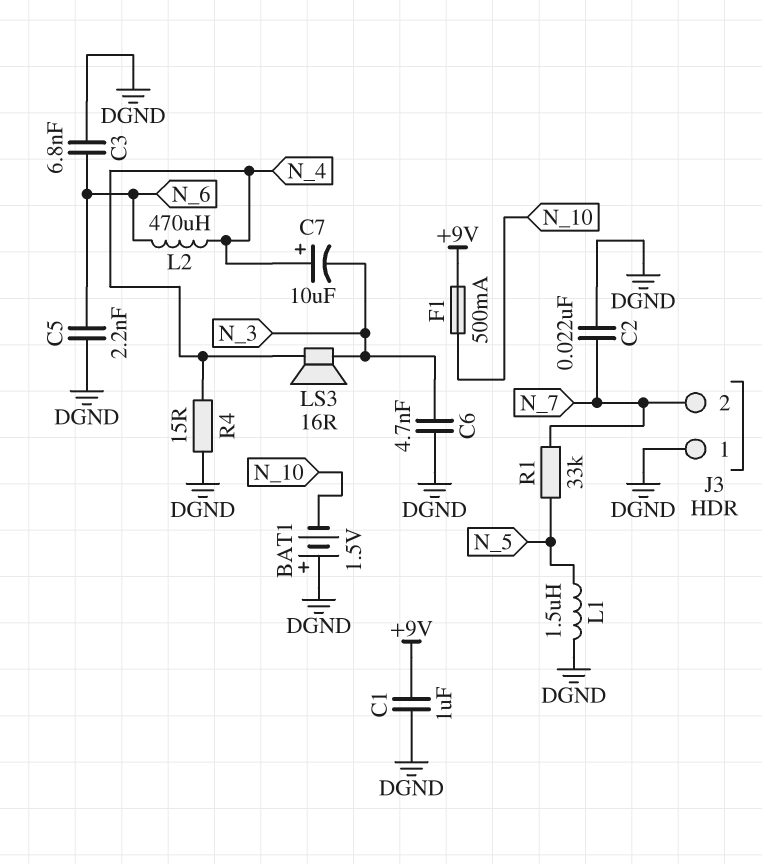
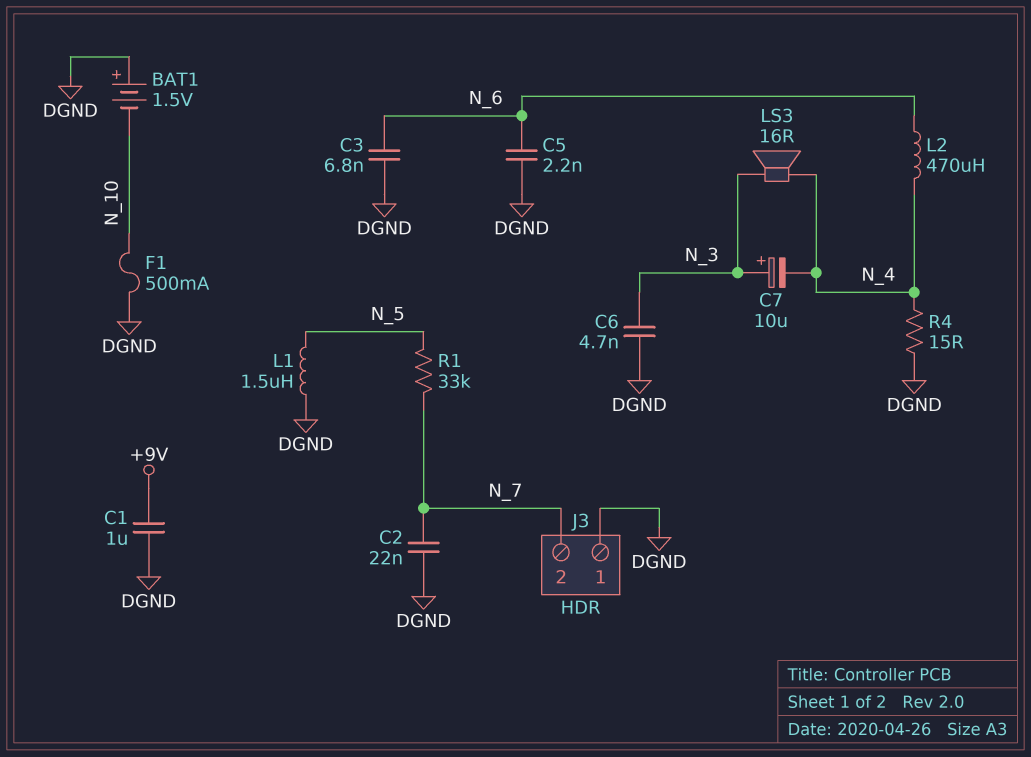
C7: 10uF (plus N_4, minus N_3) -> 10uF (plus N_3, minus N_4)
F1: 500mA (+9V, N_10) -> 500mA (DGND, N_10)

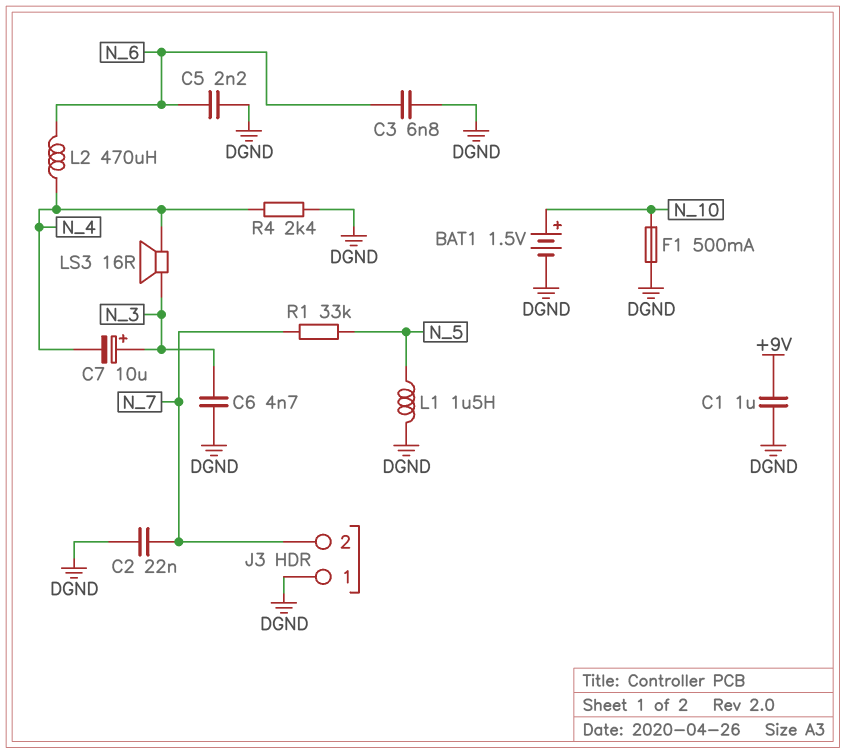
BAT1: 1.5V (plus DGND, minus N_10) -> 1.5V (plus N_10, minus DGND)
R4: 15 (DGND, N_4) -> 2.4k (DGND, N_4)

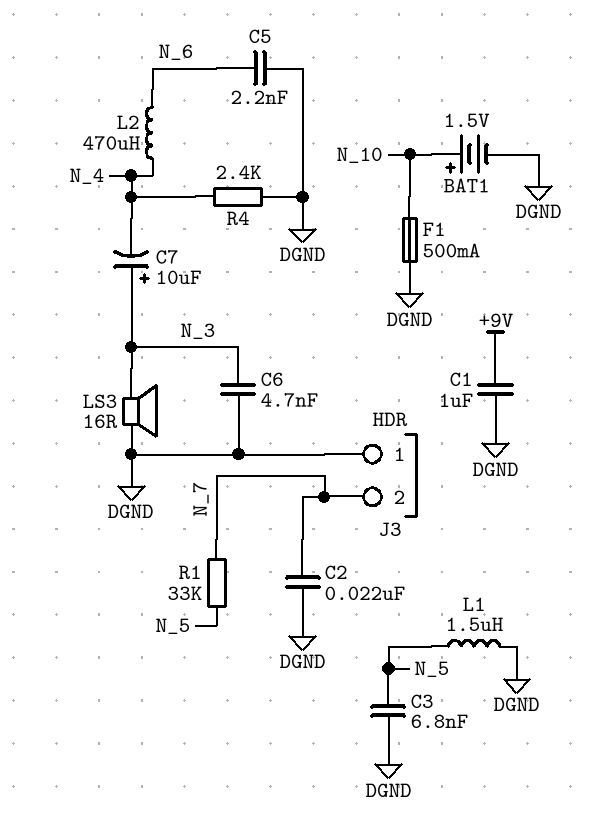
C3: 6.8nF (DGND, N_6) -> 6.8nF (DGND, N_5)
LS3: speaker 16R (N_3, N_4) -> speaker 16R (DGND, N_3)

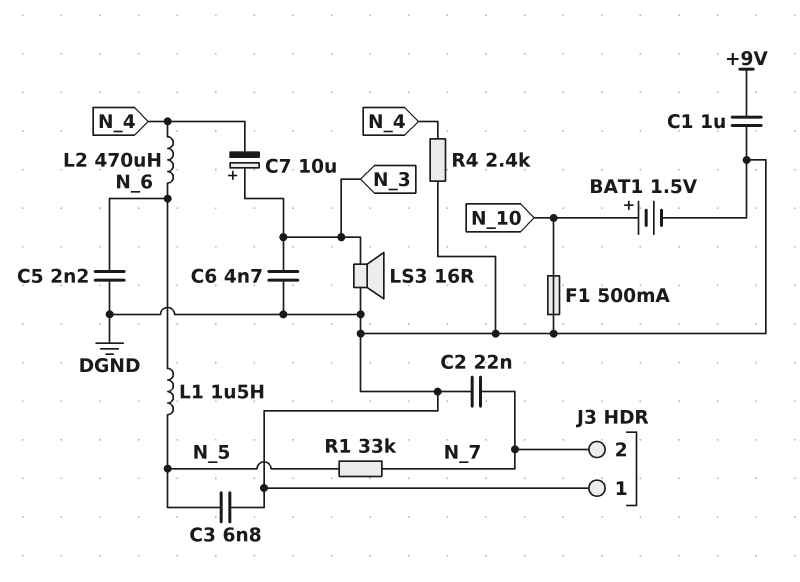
L1: 1.5uH (DGND, N_5) -> 1.5uH (N_5, N_6)

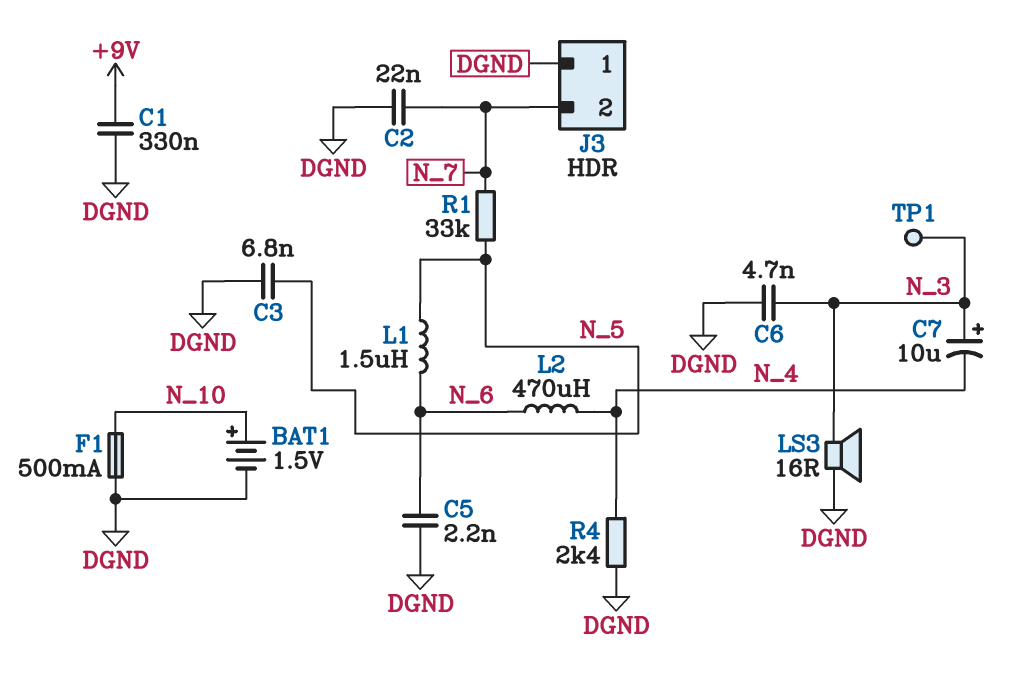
C1: 1uF (+9V, DGND) -> 330nF (+9V, DGND)
TP1: none -> test point (N_3)

